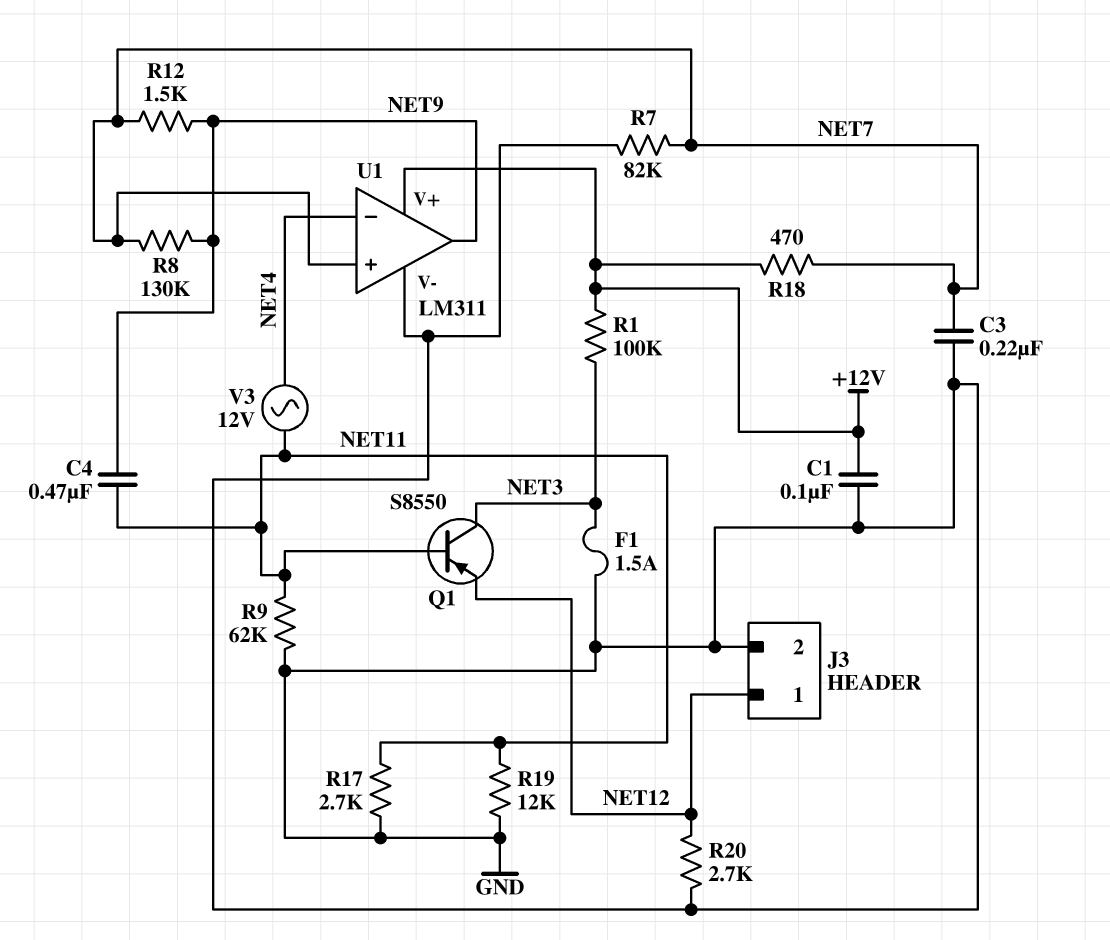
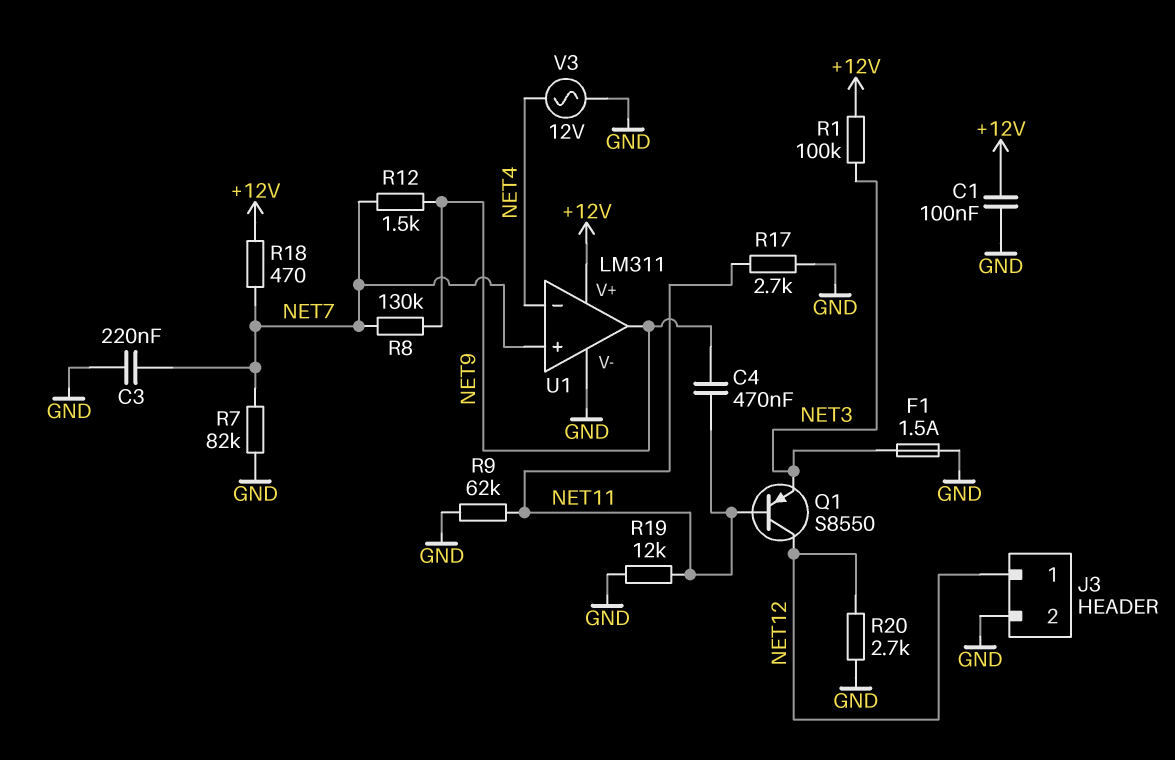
Q1: PNP S8550 (B NET11, C NET3, E NET12) -> PNP S8550 (B NET11, C NET12, E NET3)
V3: AC 12V (NET4, NET11) -> AC 12V (GND, NET4)

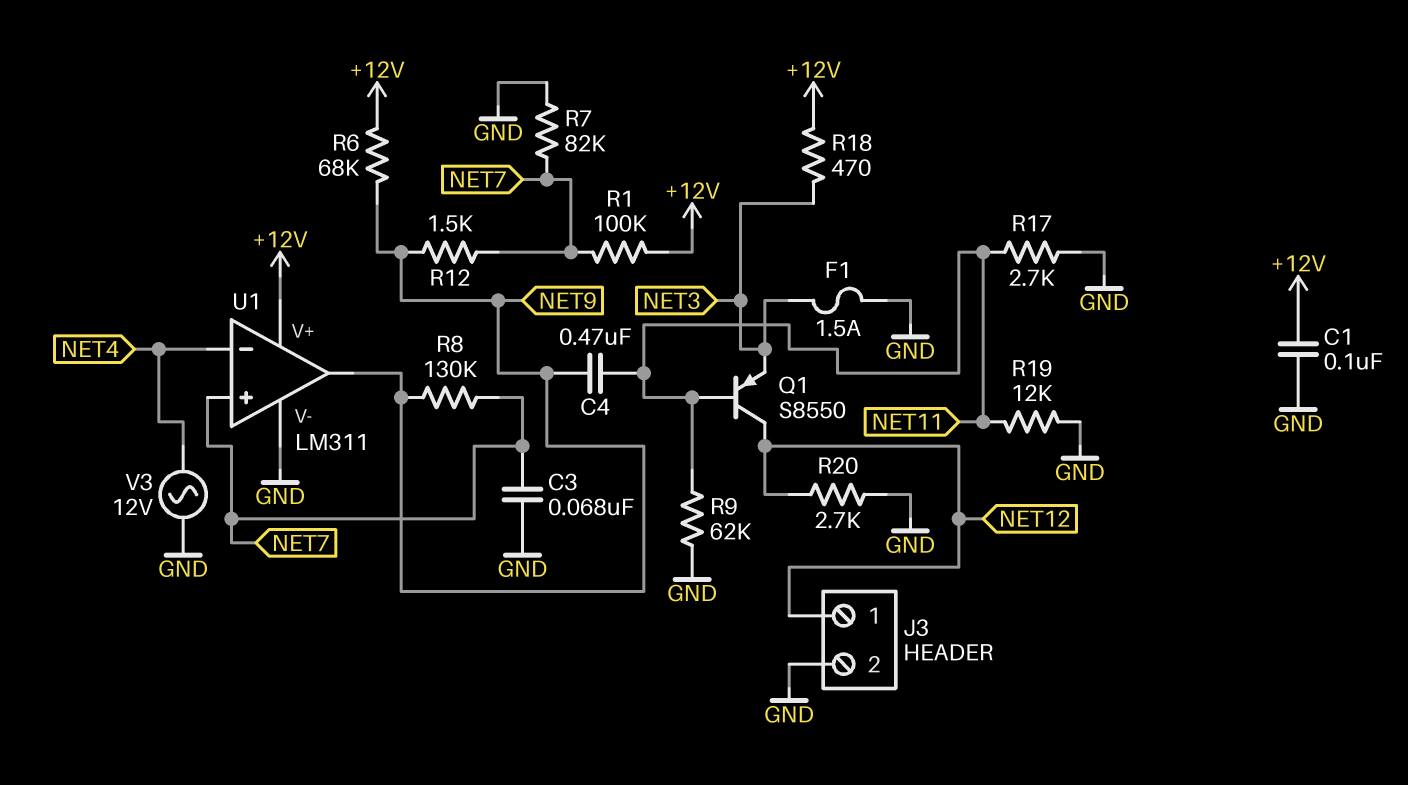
C3: 220nF (GND, NET7) -> 68nF (GND, NET7)
R1: 100k (+12V, NET3) -> 100k (+12V, NET7)
R6: none -> 68k (+12V, NET9)
R18: 470 (+12V, NET7) -> 470 (+12V, NET3)

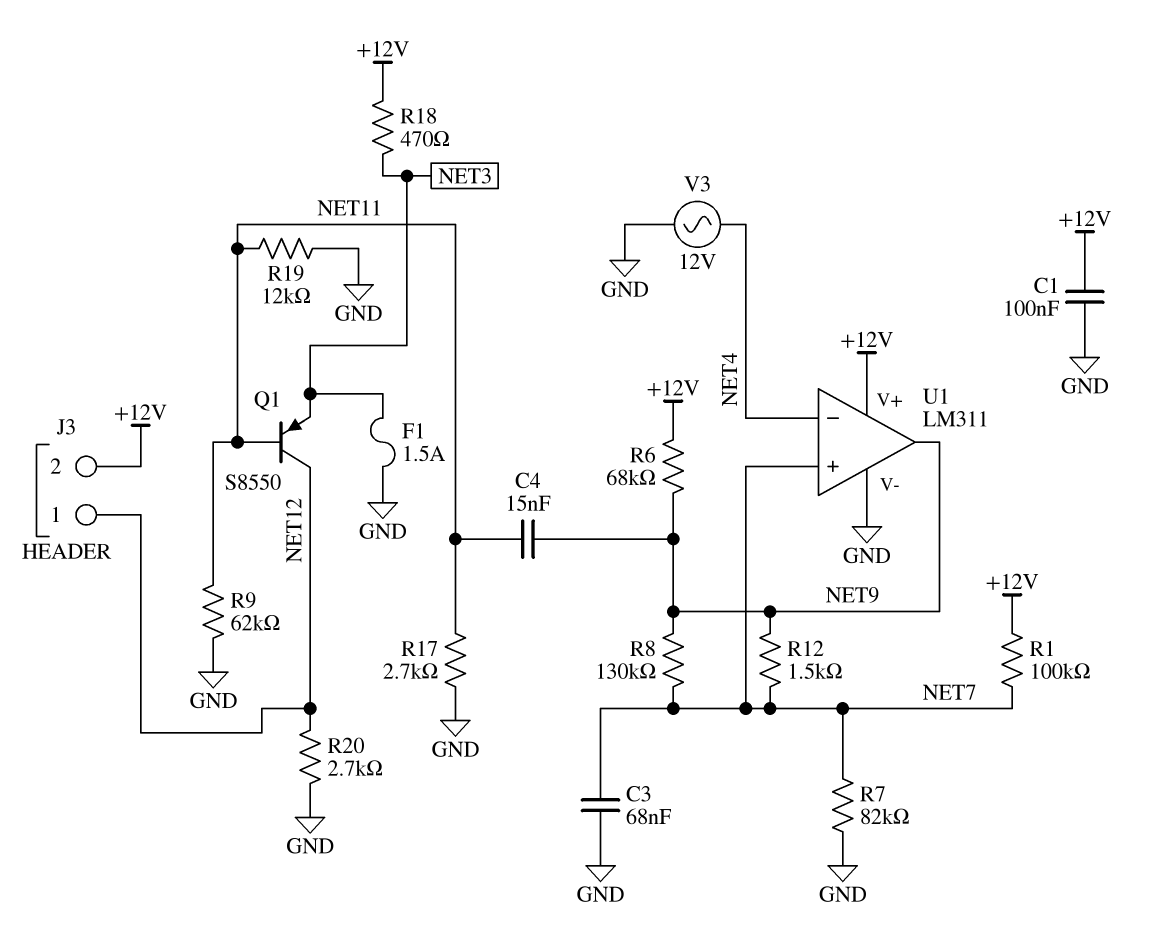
C4: 470nF (NET9, NET11) -> 15nF (NET9, NET11)
J3 pin 2: GND -> +12V

